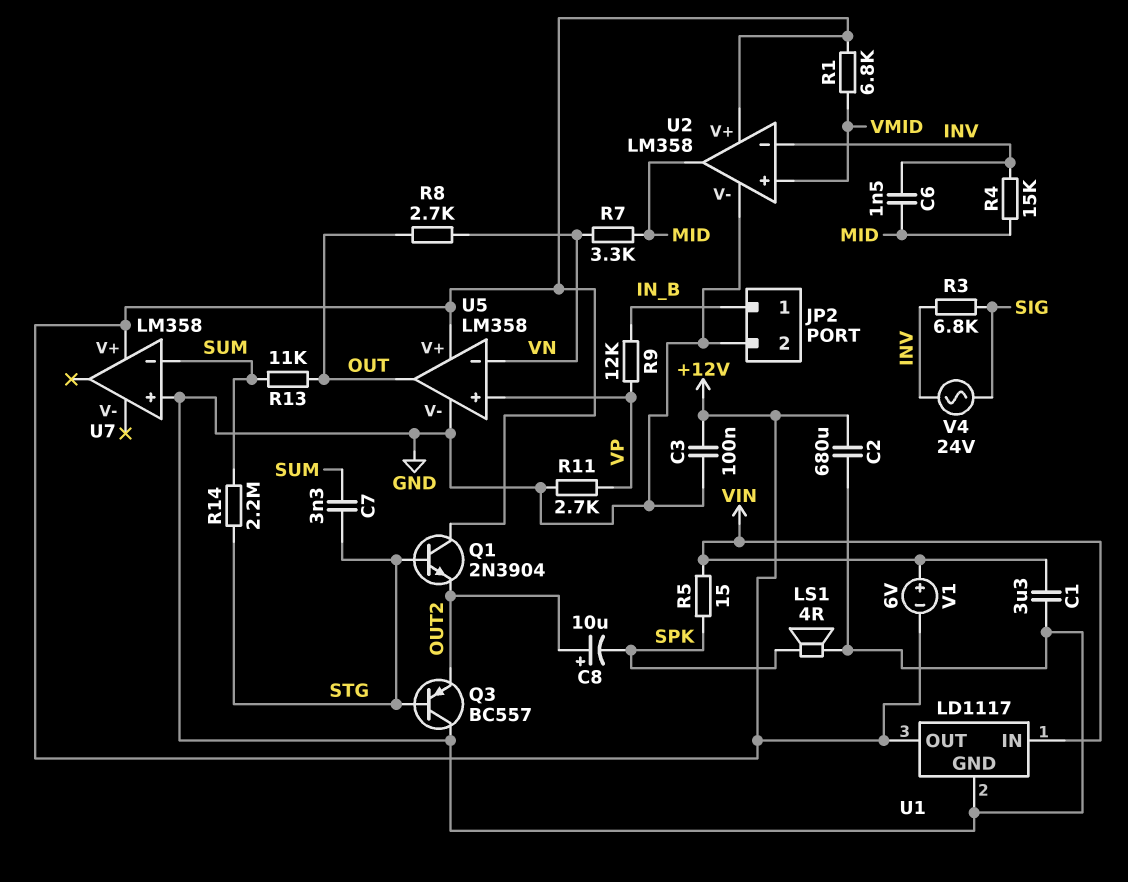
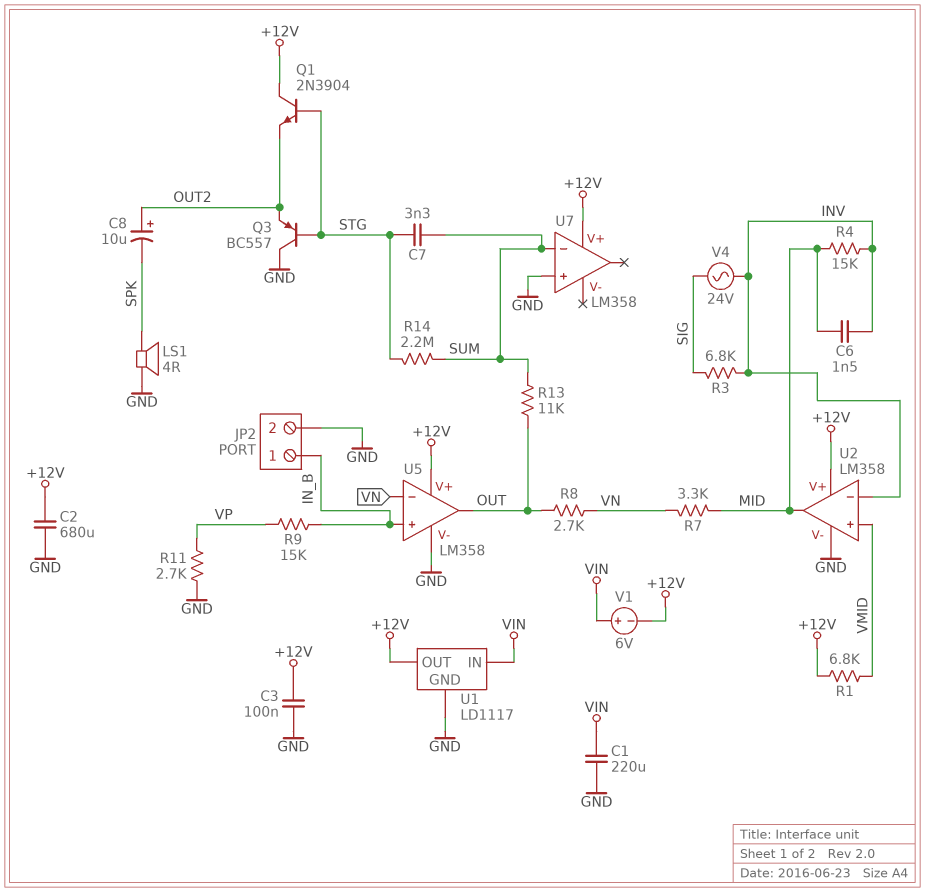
C1: 3.3uF (GND, VIN) -> 220uF (GND, VIN)
R5: 15 (SPK, VIN) -> none
R9: 12k (IN_B, VP) -> 15k (IN_B, VP)
U5 pin in+: VP -> IN_B

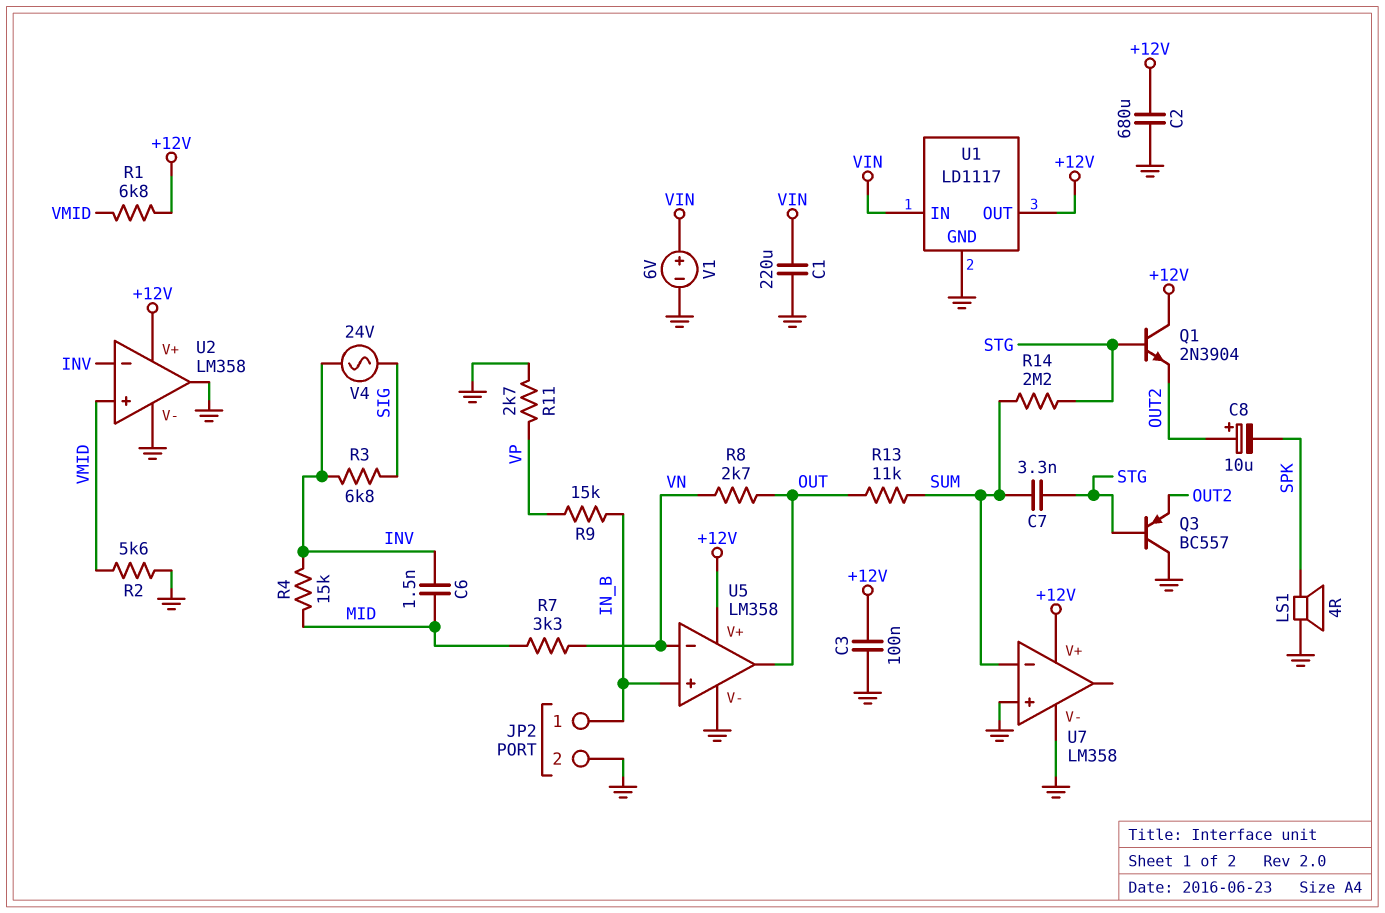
R2: none -> 5.6k (GND, VMID)
U2 pin out: MID -> GND
U7 pin V-: none -> GND
V1: 6V (plus VIN, minus +12V) -> 6V (plus VIN, minus GND)

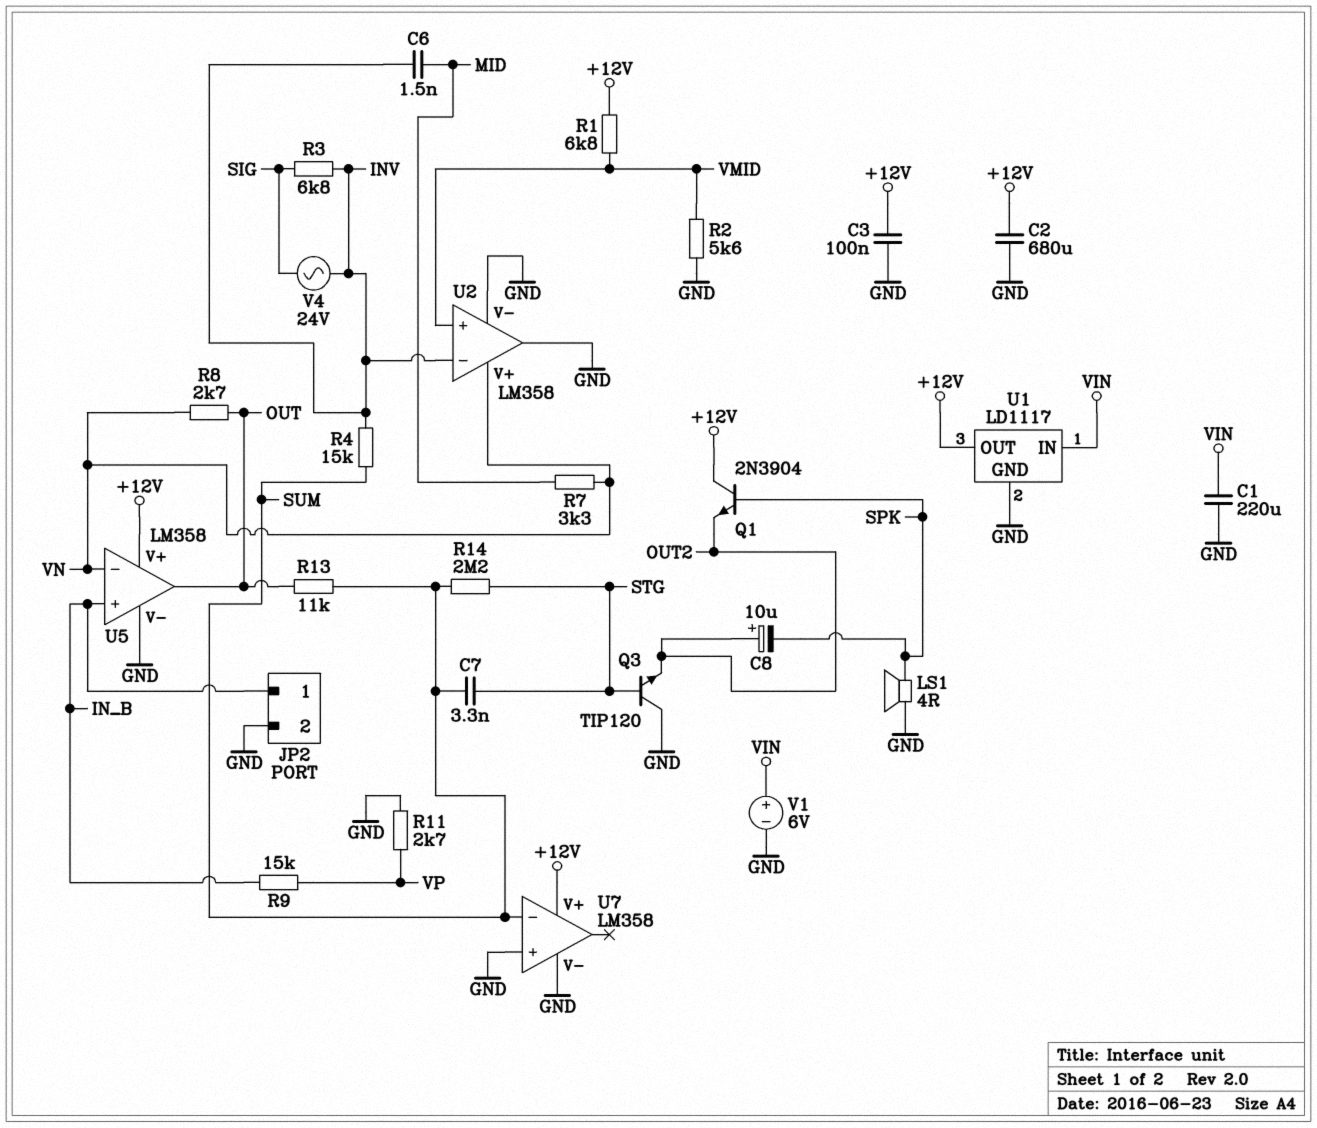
Q1: NPN 2N3904 (B STG, C +12V, E OUT2) -> NPN 2N3904 (B SPK, C +12V, E OUT2)
Q3: PNP BC557 (B STG, C GND, E OUT2) -> NPN TIP120 (B STG, C GND, E OUT2)
R4: 15k (INV, MID) -> 15k (INV, SUM)
U2 pin V+: +12V -> VN

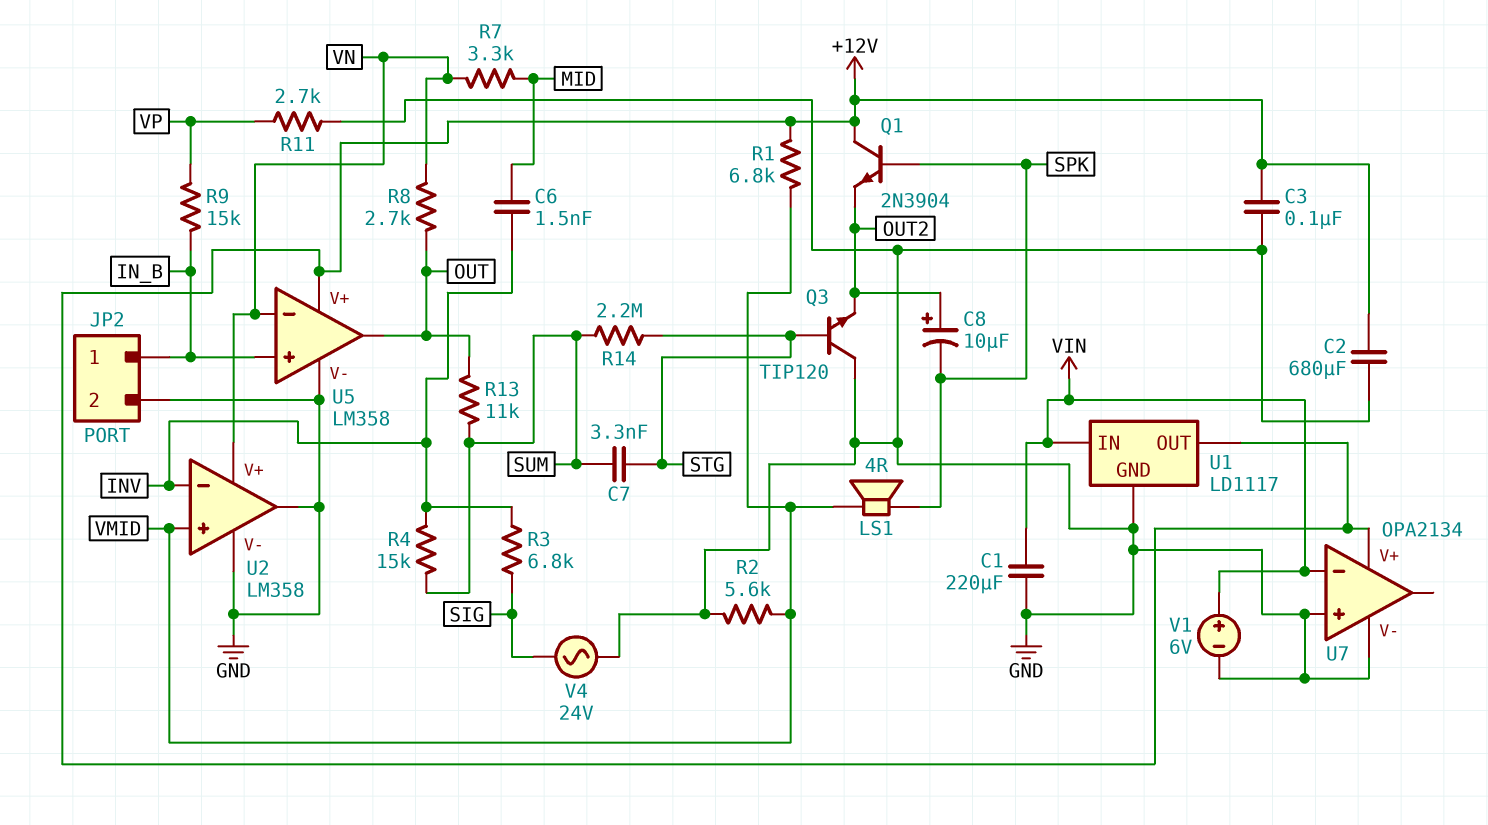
LS1: speaker 4R (GND, SPK) -> speaker 4R (SPK, VMID)
U7: LM358 -> OPA2134
U7 pin in-: SUM -> VIN
V4: AC 24V (INV, SIG) -> AC 24V (GND, SIG)

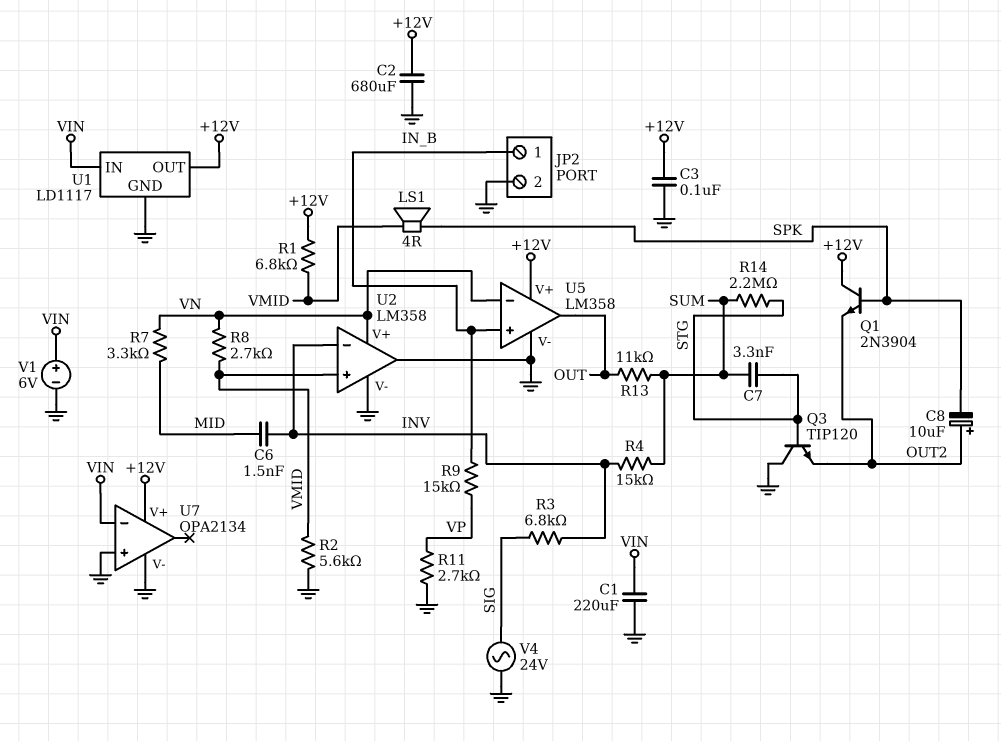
R8: 2.7k (OUT, VN) -> 2.7k (VMID, VN)

